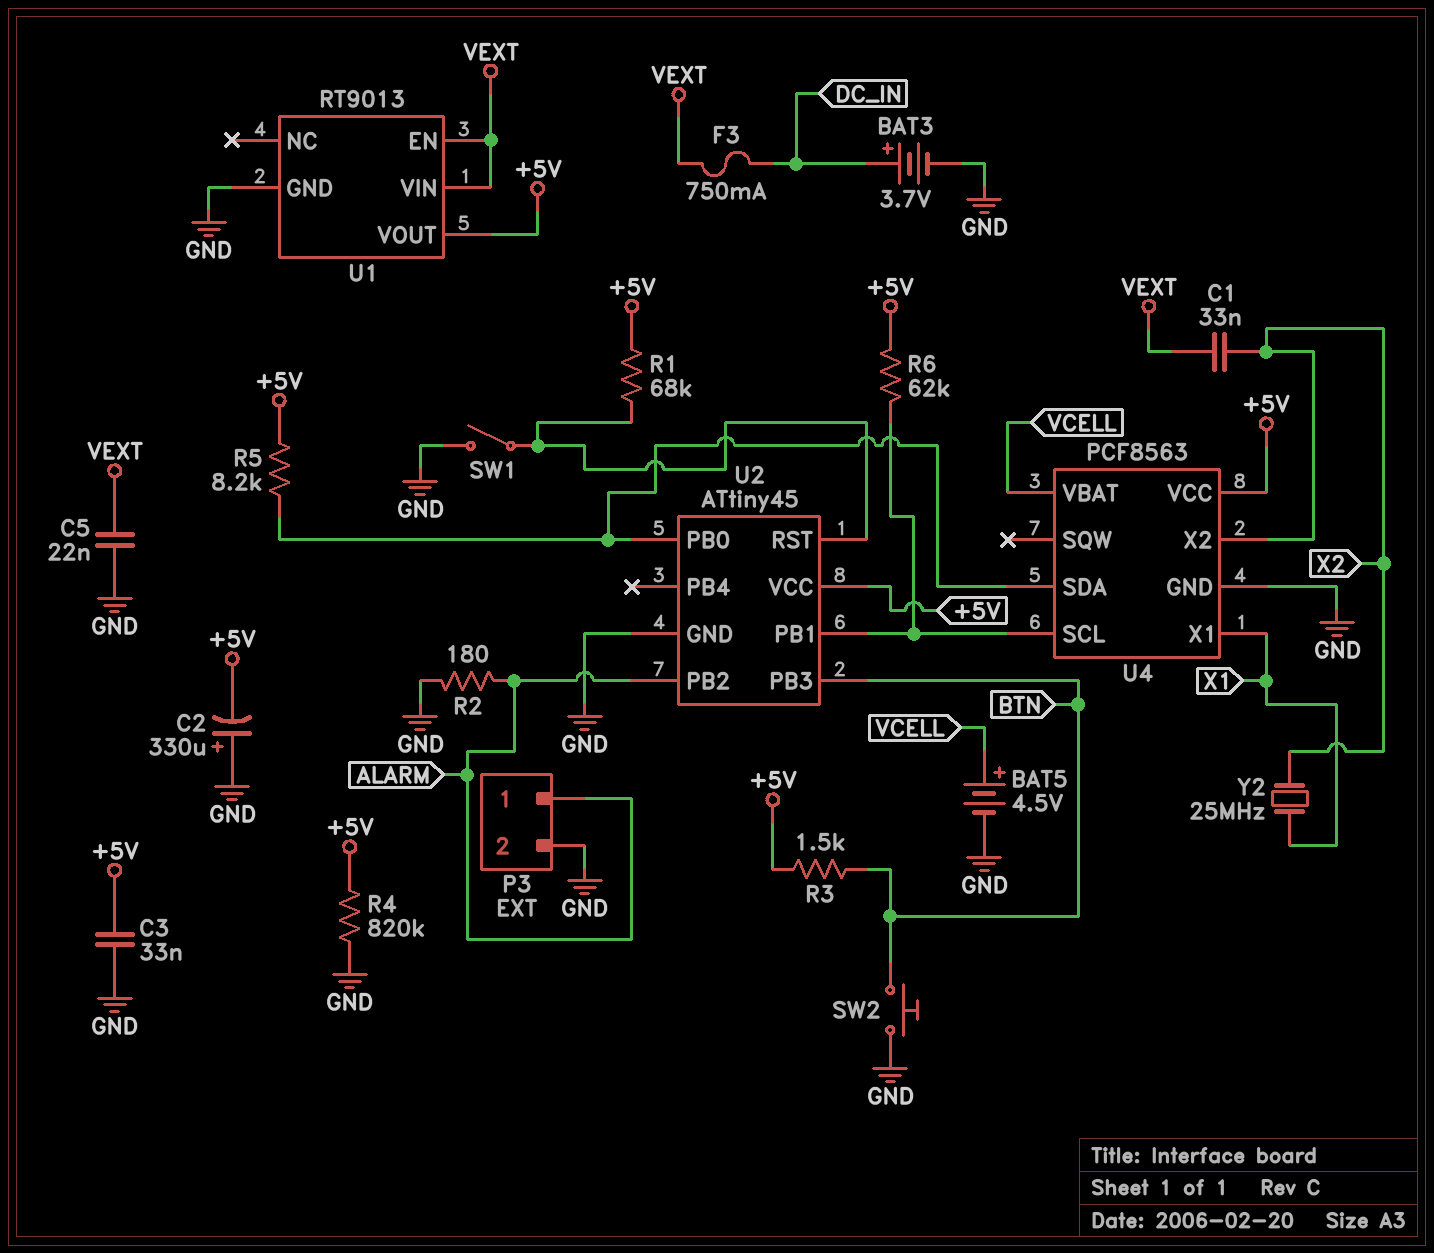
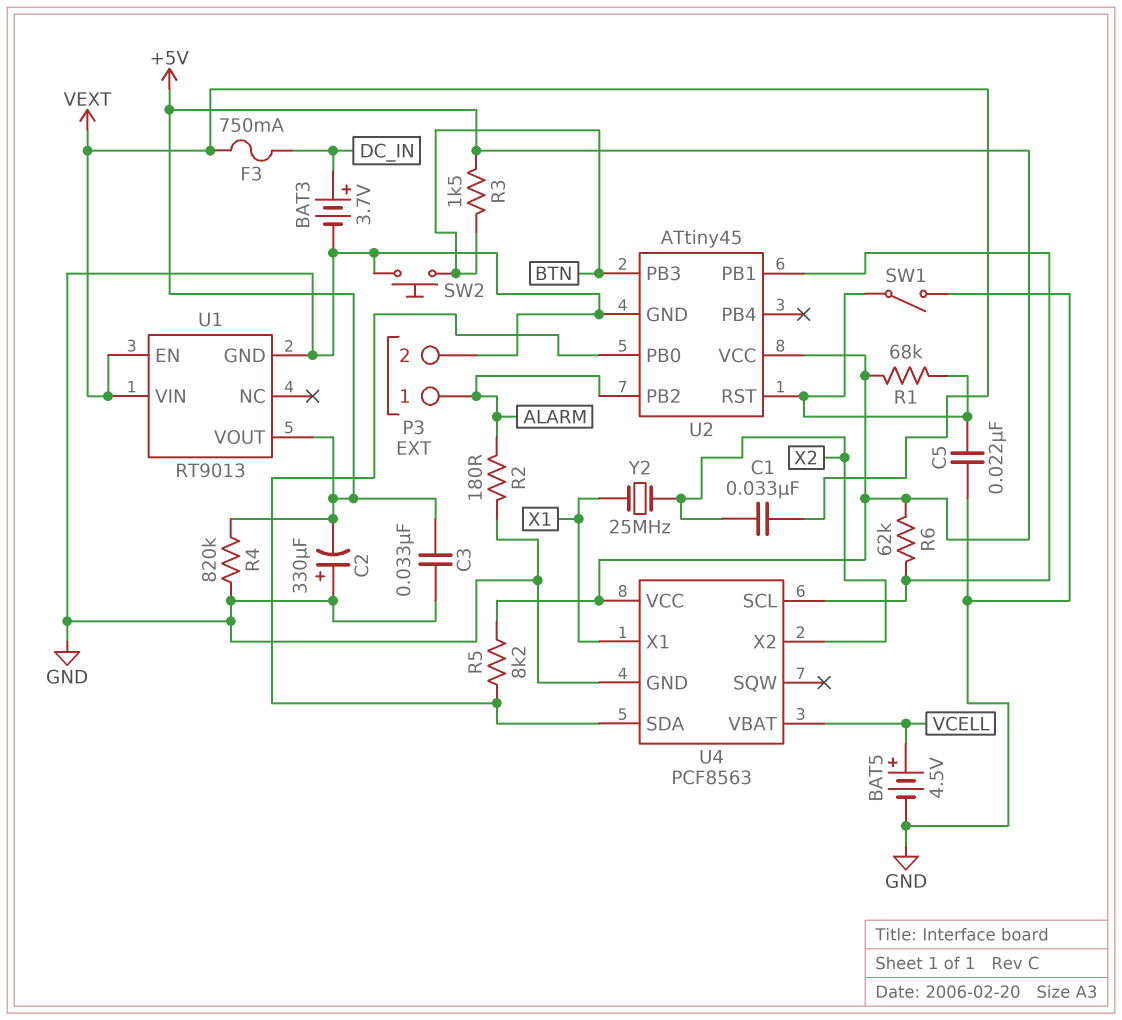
C5: 22nF (GND, VEXT) -> 22nF (GND, U2/RST)

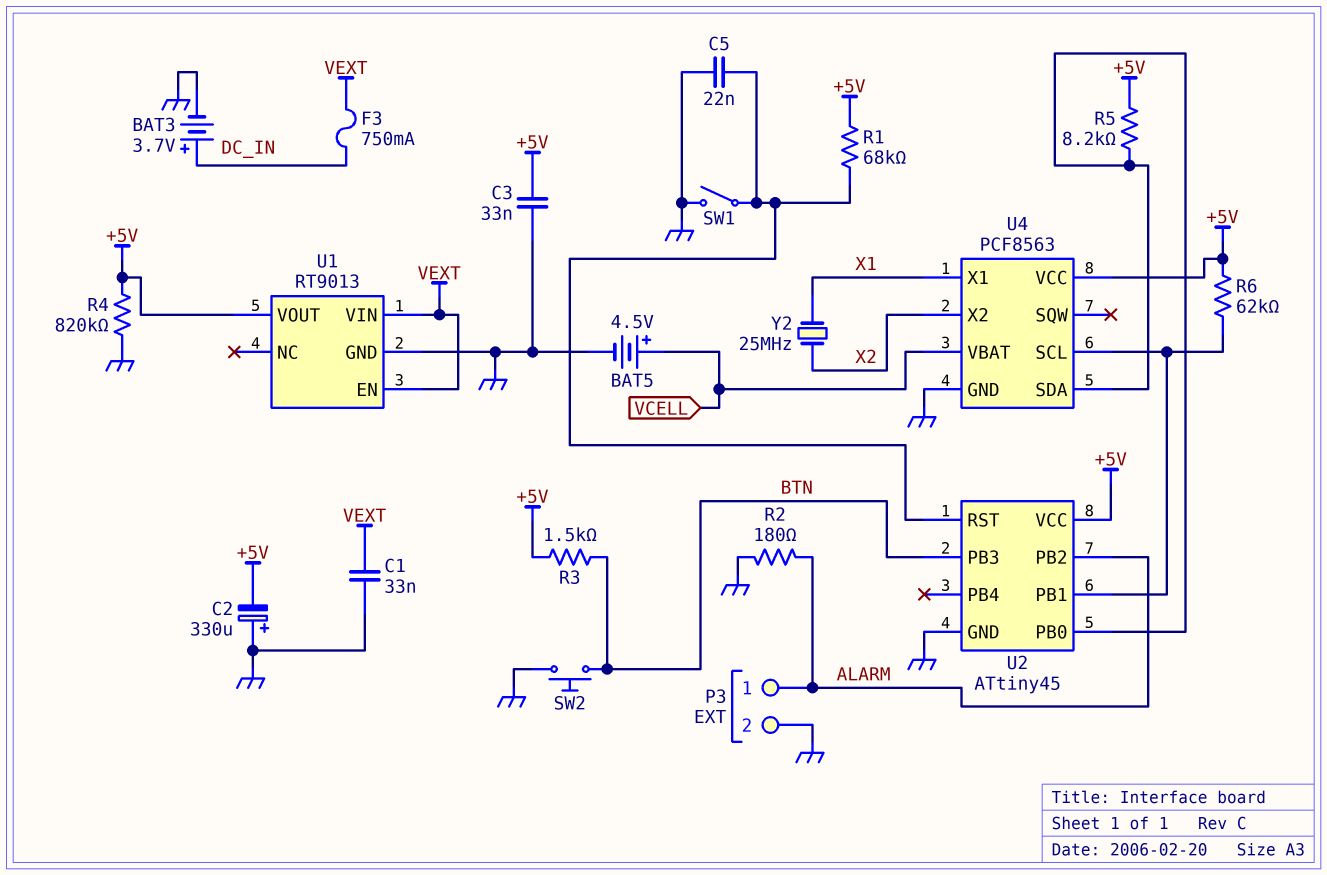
C1: 33nF (VEXT, X2) -> 33nF (GND, VEXT)

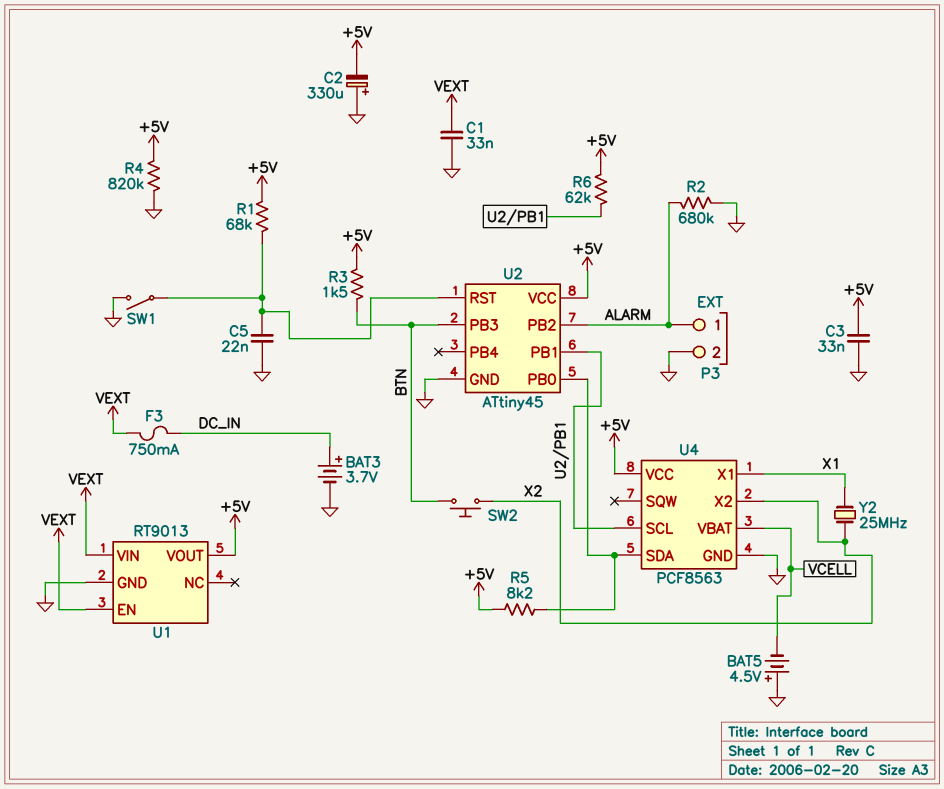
BAT5: 4.5V (plus VCELL, minus GND) -> 4.5V (plus GND, minus VCELL)
R2: 180 (ALARM, GND) -> 680k (ALARM, GND)
SW2: button (BTN, GND) -> button (BTN, X2)

